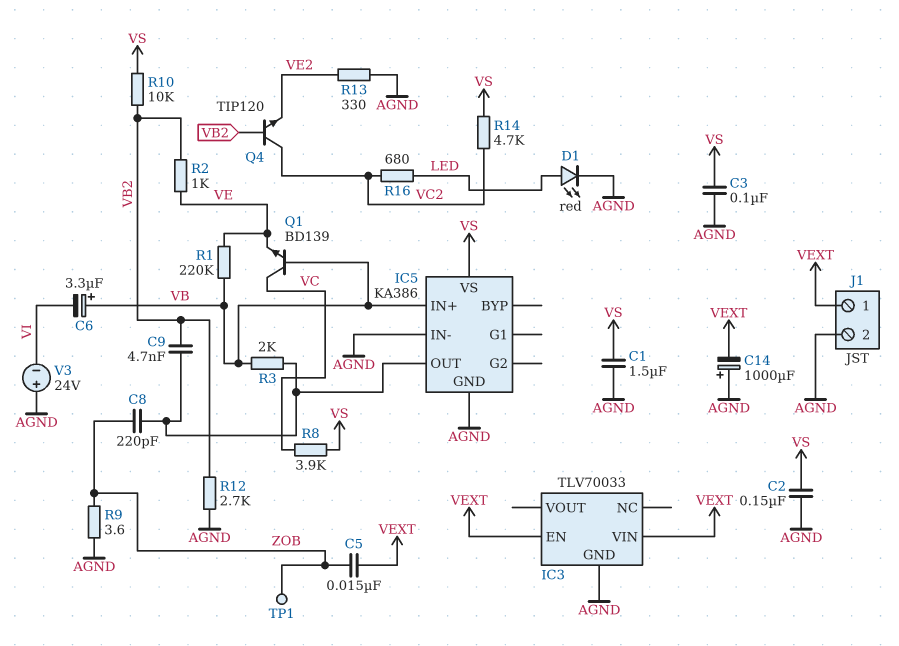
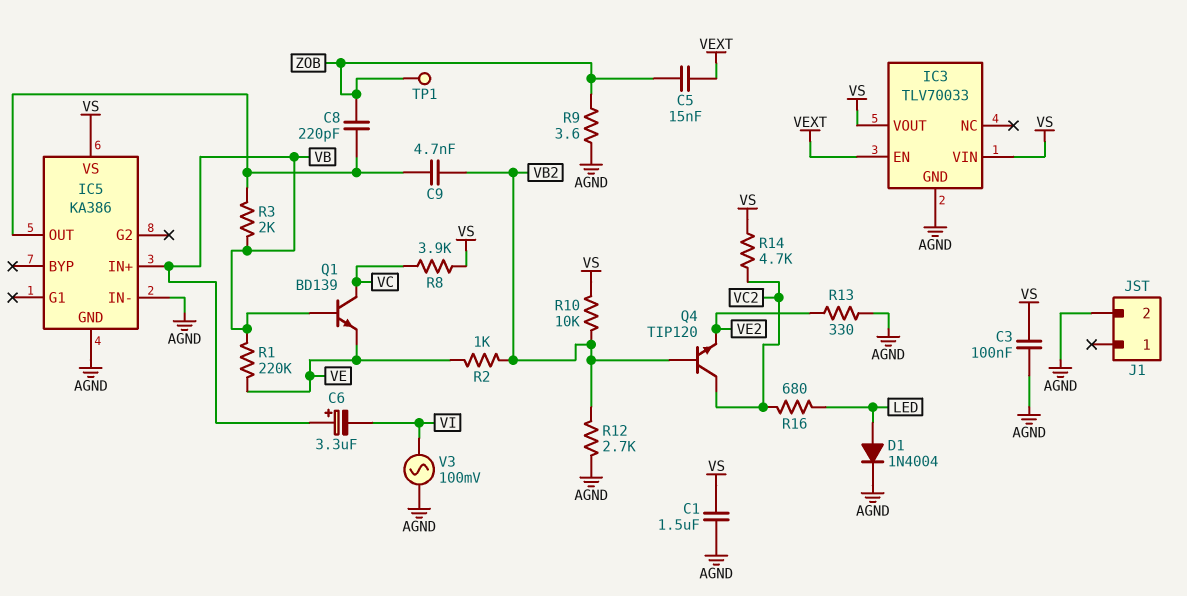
C2: 150nF (AGND, VS) -> none
C14: 1000uF (plus AGND, minus VEXT) -> none
D1: LED red (A LED, K AGND) -> diode 1N4004 (A LED, K AGND)
IC3 pin VIN: VEXT -> VS
IC3 pin VOUT: none -> VS
J1 pin 1: VEXT -> none
V3: 24V (plus AGND, minus VI) -> AC 100mV (AGND, VI)

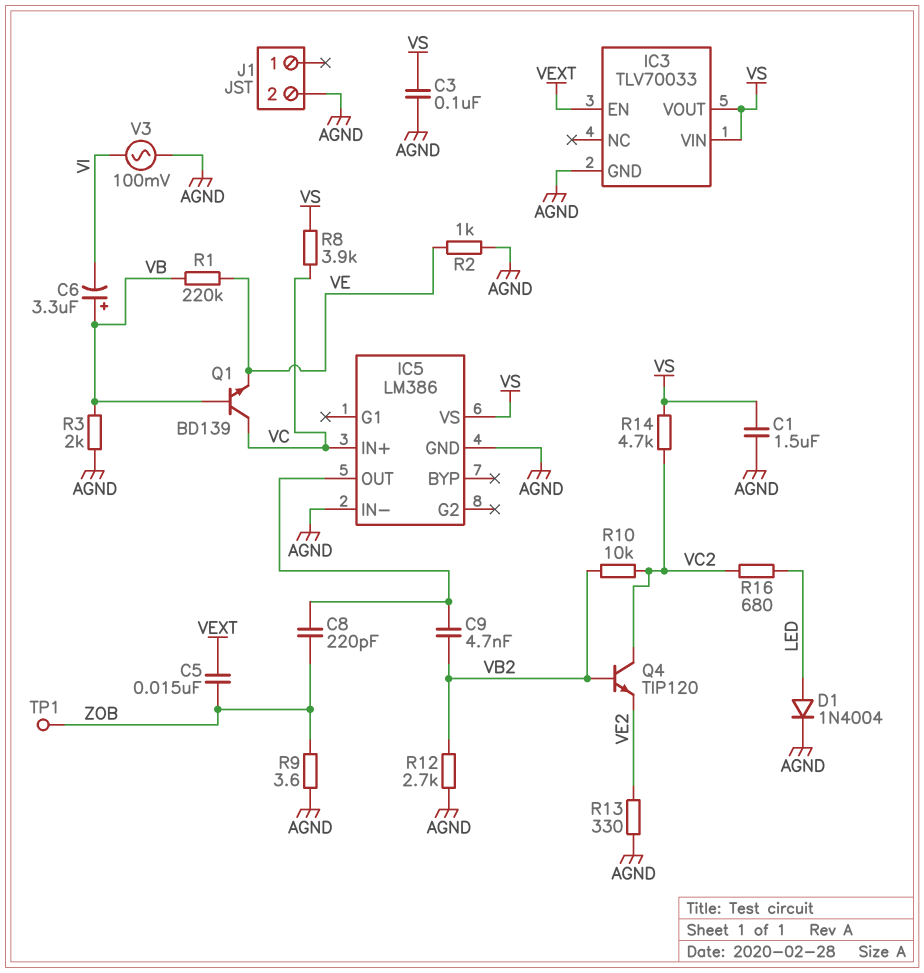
IC5: KA386 -> LM386
IC5 pin IN+: VB -> VC
R2: 1k (VB2, VE) -> 1k (AGND, VE)
R3: 2k (IC5/OUT, VB) -> 2k (AGND, VB)
R10: 10k (VB2, VS) -> 10k (VB2, VC2)

